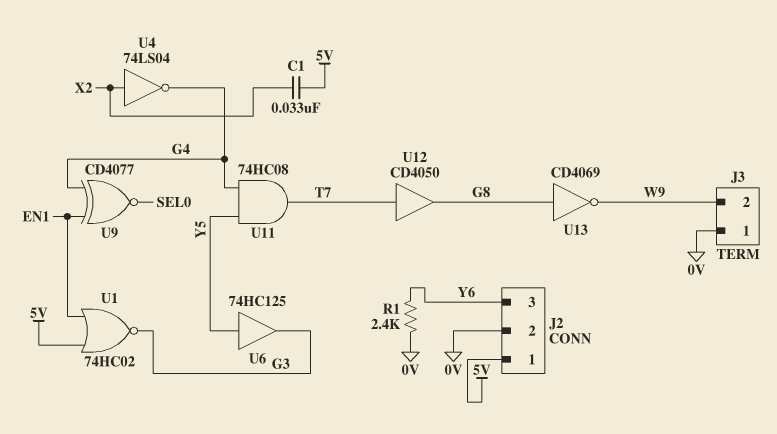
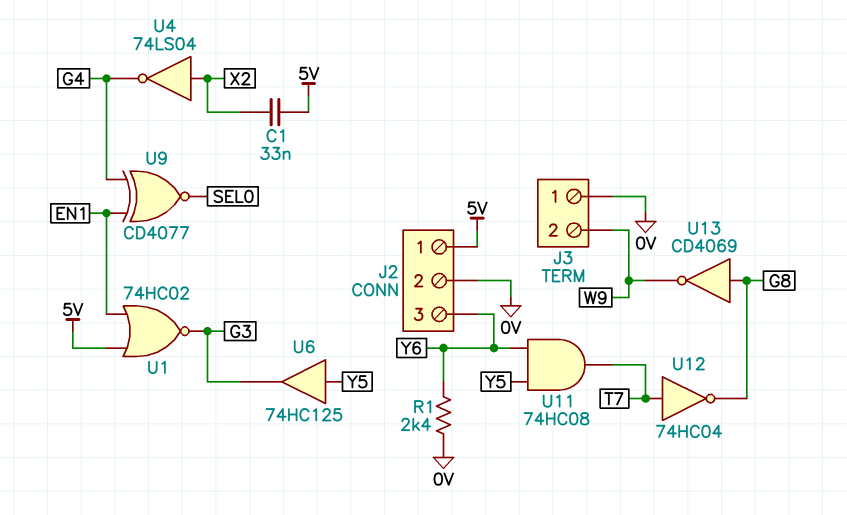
U11: AND 74HC08 (in G4, in Y5, out T7) -> AND 74HC08 (in Y5, in Y6, out T7)
U12: buffer CD4050 (in T7, out G8) -> NOT 74HC04 (in T7, out G8)

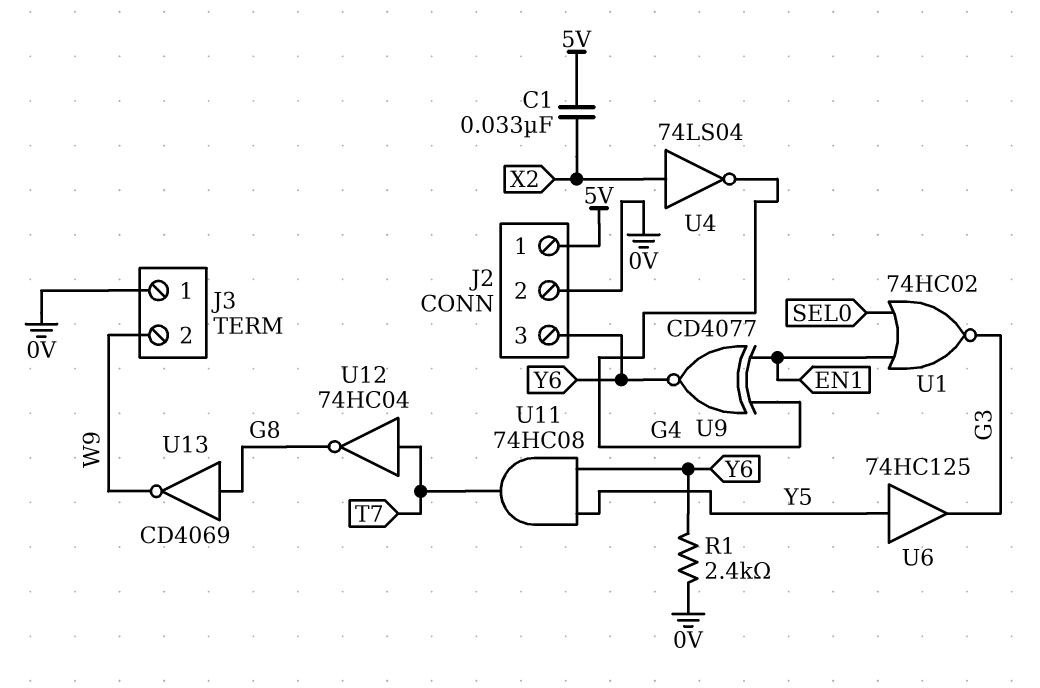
U1: NOR 74HC02 (in 5V, in EN1, out G3) -> NOR 74HC02 (in EN1, in SEL0, out G3)
U9: XNOR CD4077 (in EN1, in G4, out SEL0) -> XNOR CD4077 (in EN1, in G4, out Y6)

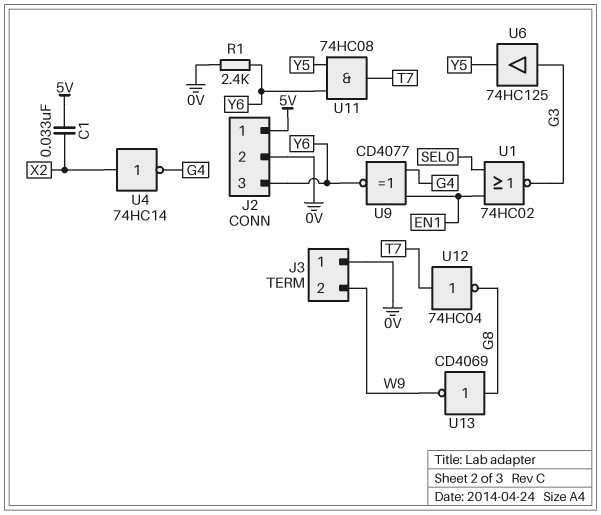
U4: NOT 74LS04 (in X2, out G4) -> NOT 74HC14 (in X2, out G4)
U6: buffer 74HC125 (in Y5, out G3) -> buffer 74HC125 (in G3, out Y5)

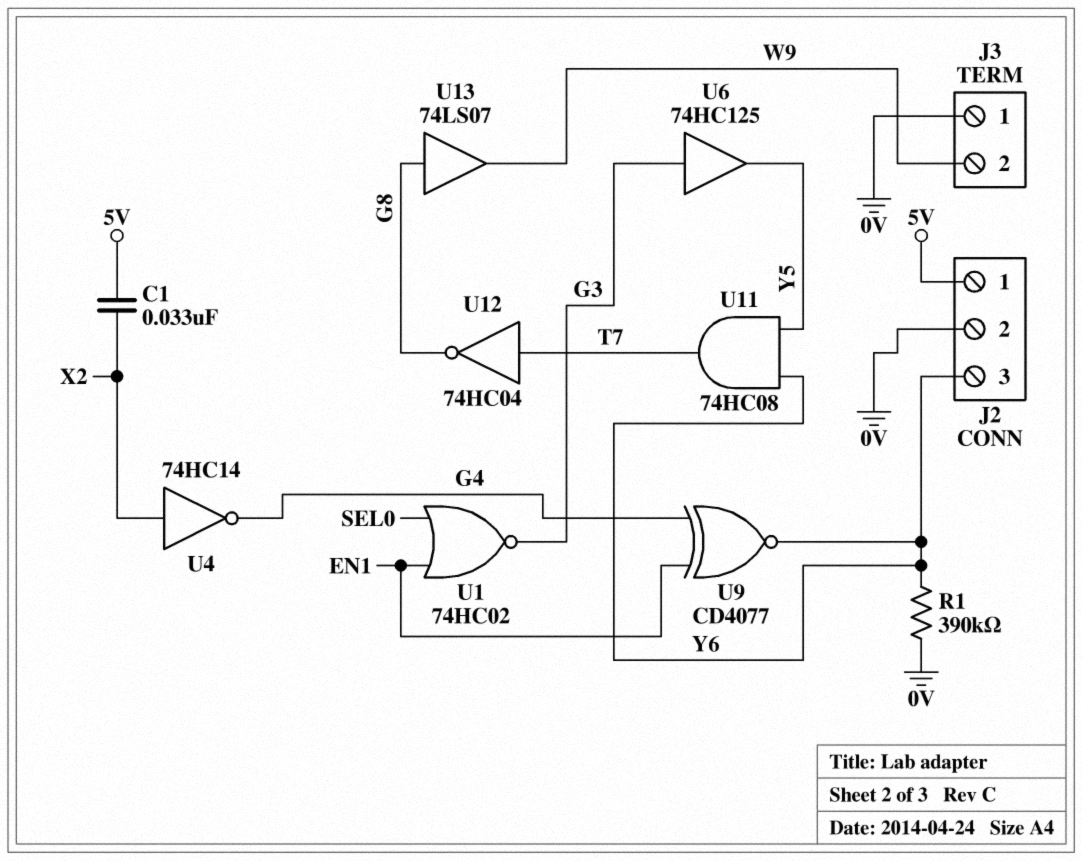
R1: 2.4k (0V, Y6) -> 390k (0V, Y6)
U13: NOT CD4069 (in G8, out W9) -> buffer 74LS07 (in G8, out W9)

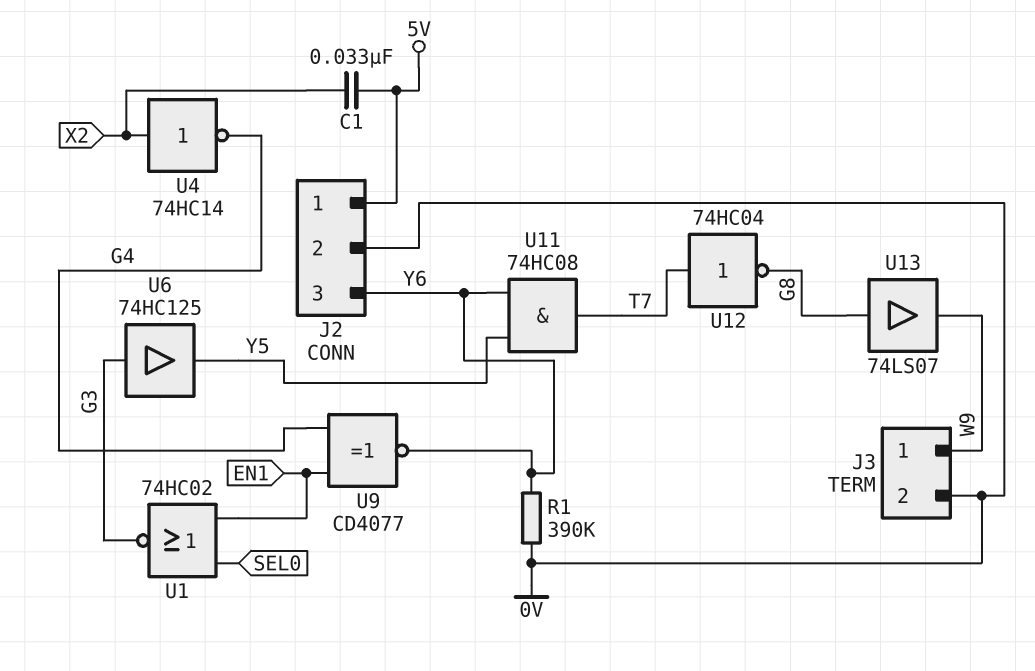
J3 pin 1: 0V -> W9
J3 pin 2: W9 -> 0V

